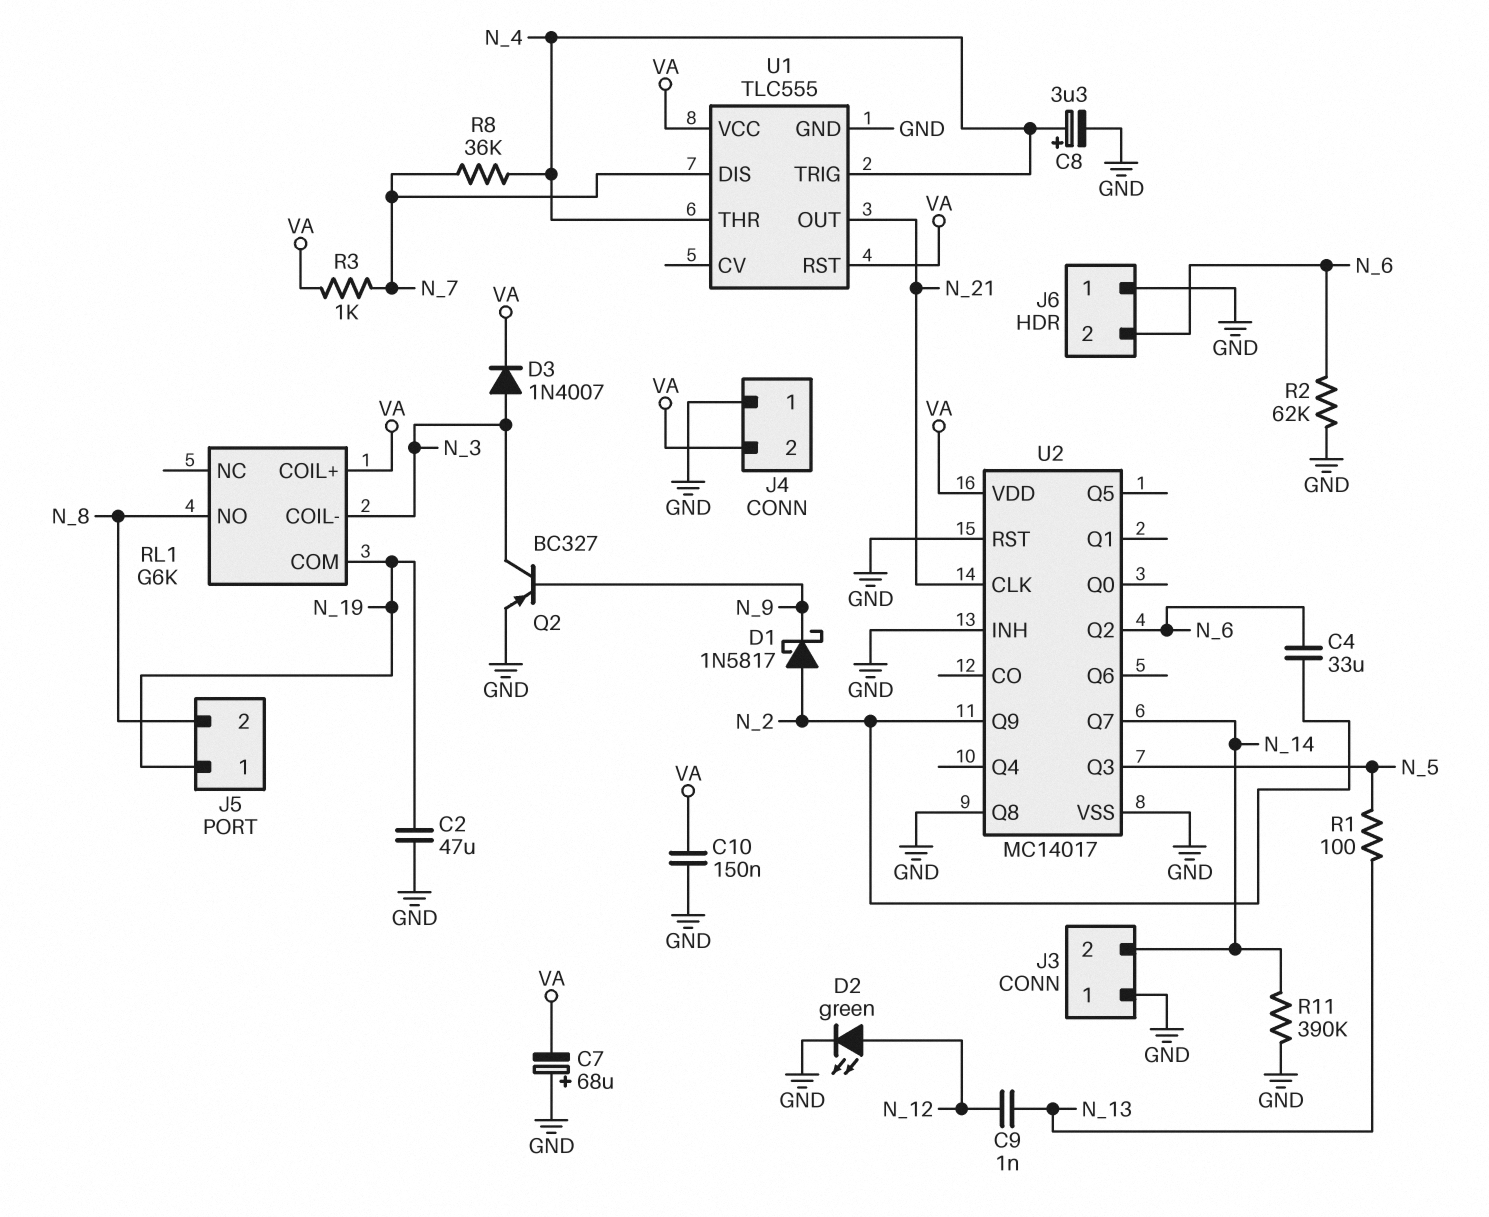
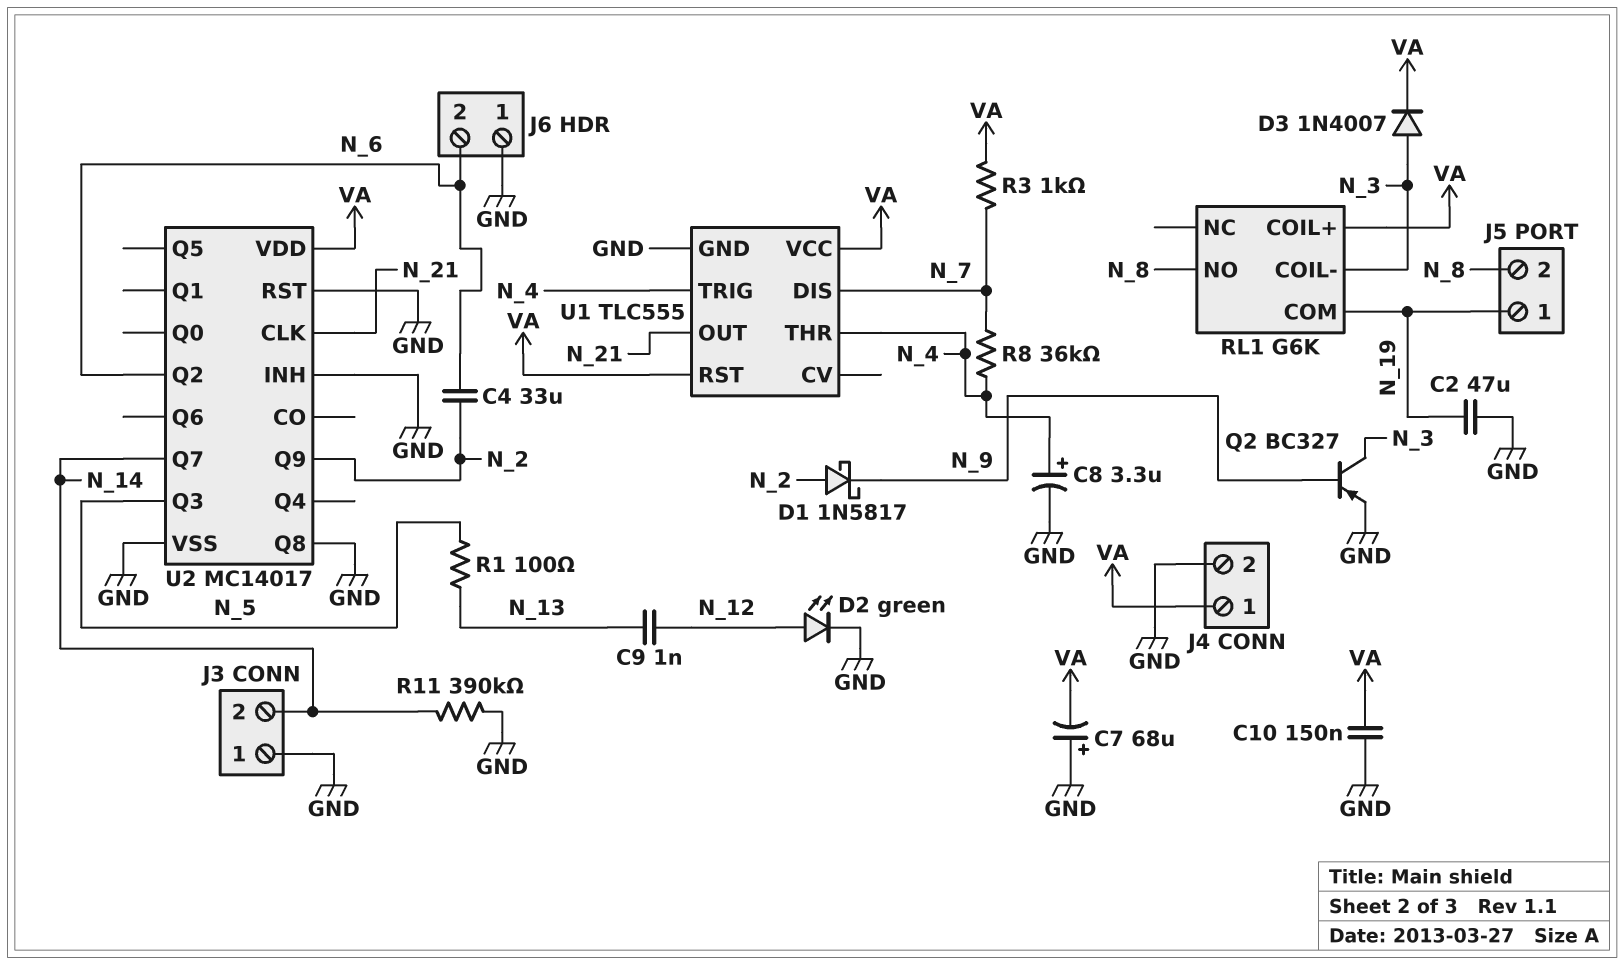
J4 pin 1: GND -> VA
J4 pin 2: VA -> GND
R2: 62k (GND, N_6) -> none

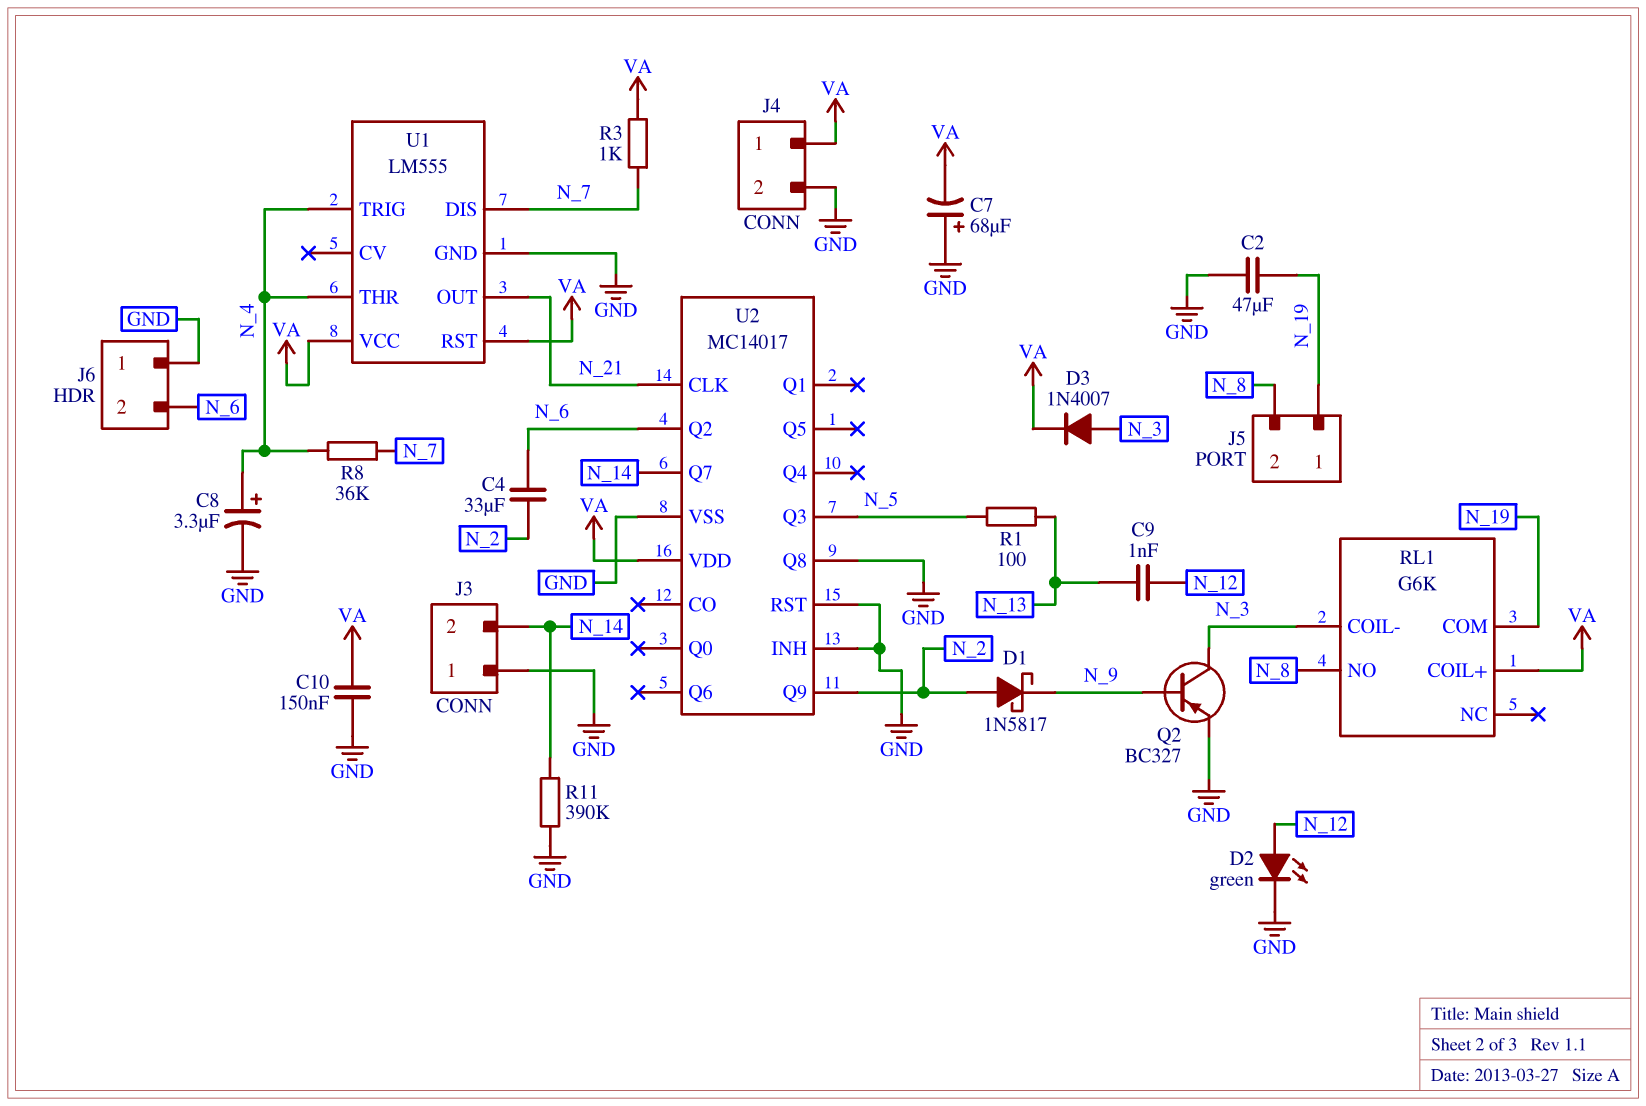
U1: TLC555 -> LM555

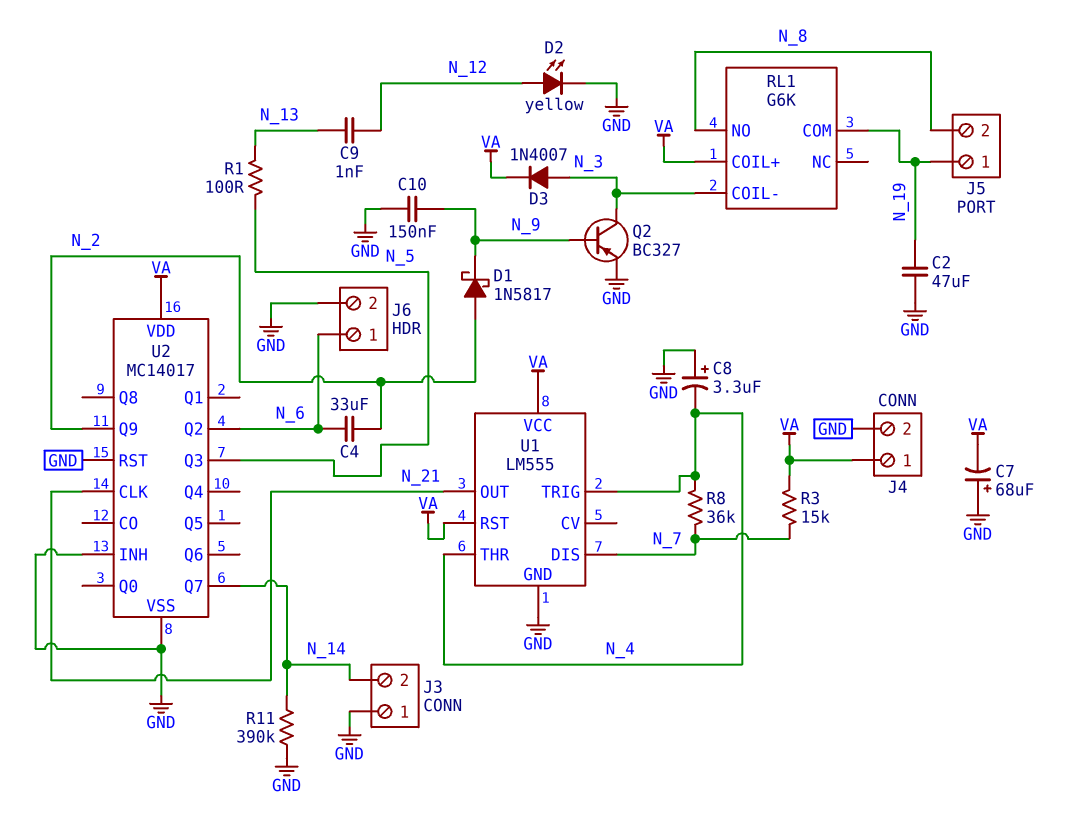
C8: 3.3uF (plus N_4, minus GND) -> 3.3uF (plus GND, minus N_4)
C10: 150nF (GND, VA) -> 150nF (GND, N_9)
D2: LED green (A N_12, K GND) -> LED yellow (A N_12, K GND)
J6 pin 1: GND -> N_6
J6 pin 2: N_6 -> GND
R3: 1k (N_7, VA) -> 15k (N_7, VA)
U2 pin Q8: GND -> none

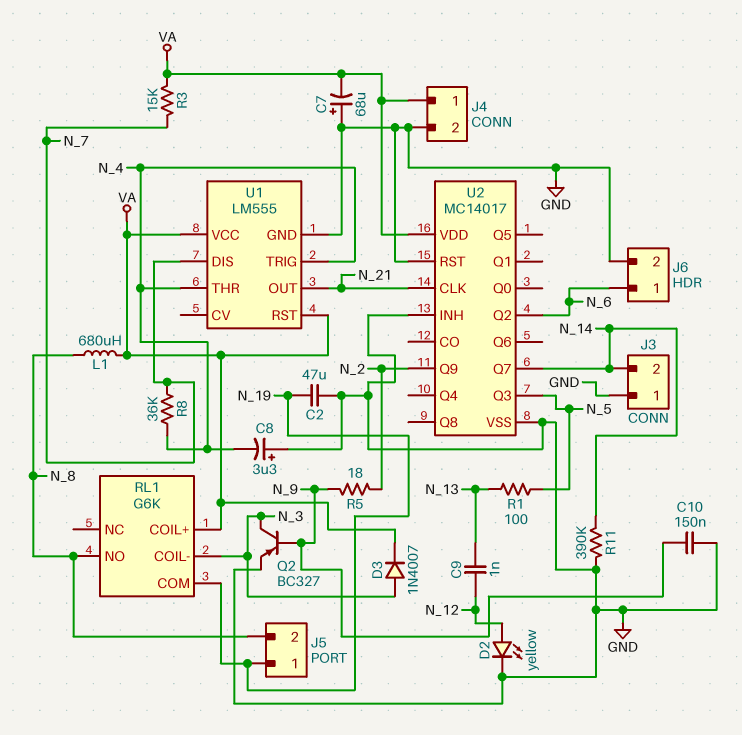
C4: 33uF (N_2, N_6) -> none
D1: schottky 1N5817 (A N_2, K N_9) -> none
L1: none -> 680uH (N_8, VA)
R5: none -> 18 (N_2, N_9)

